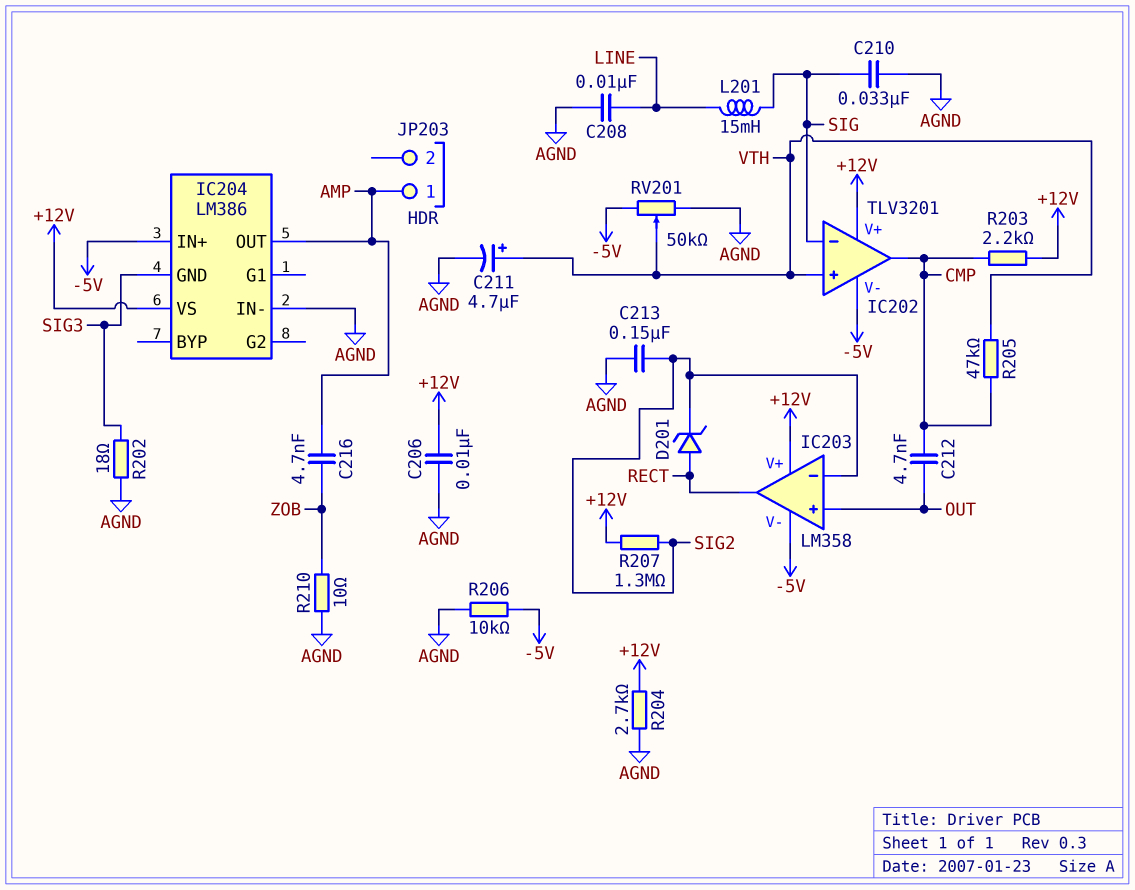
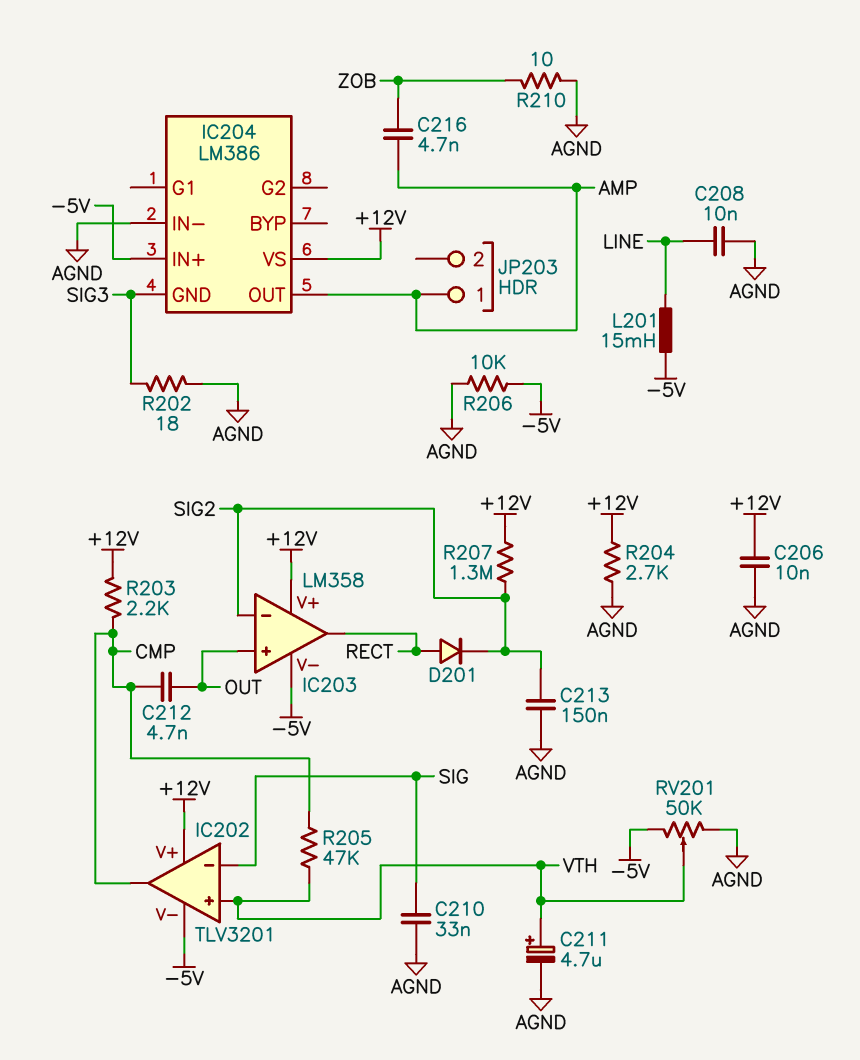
D201: zener (A RECT, K SIG2) -> diode (A RECT, K SIG2)
L201: 15mH (LINE, SIG) -> 15mH (-5V, LINE)

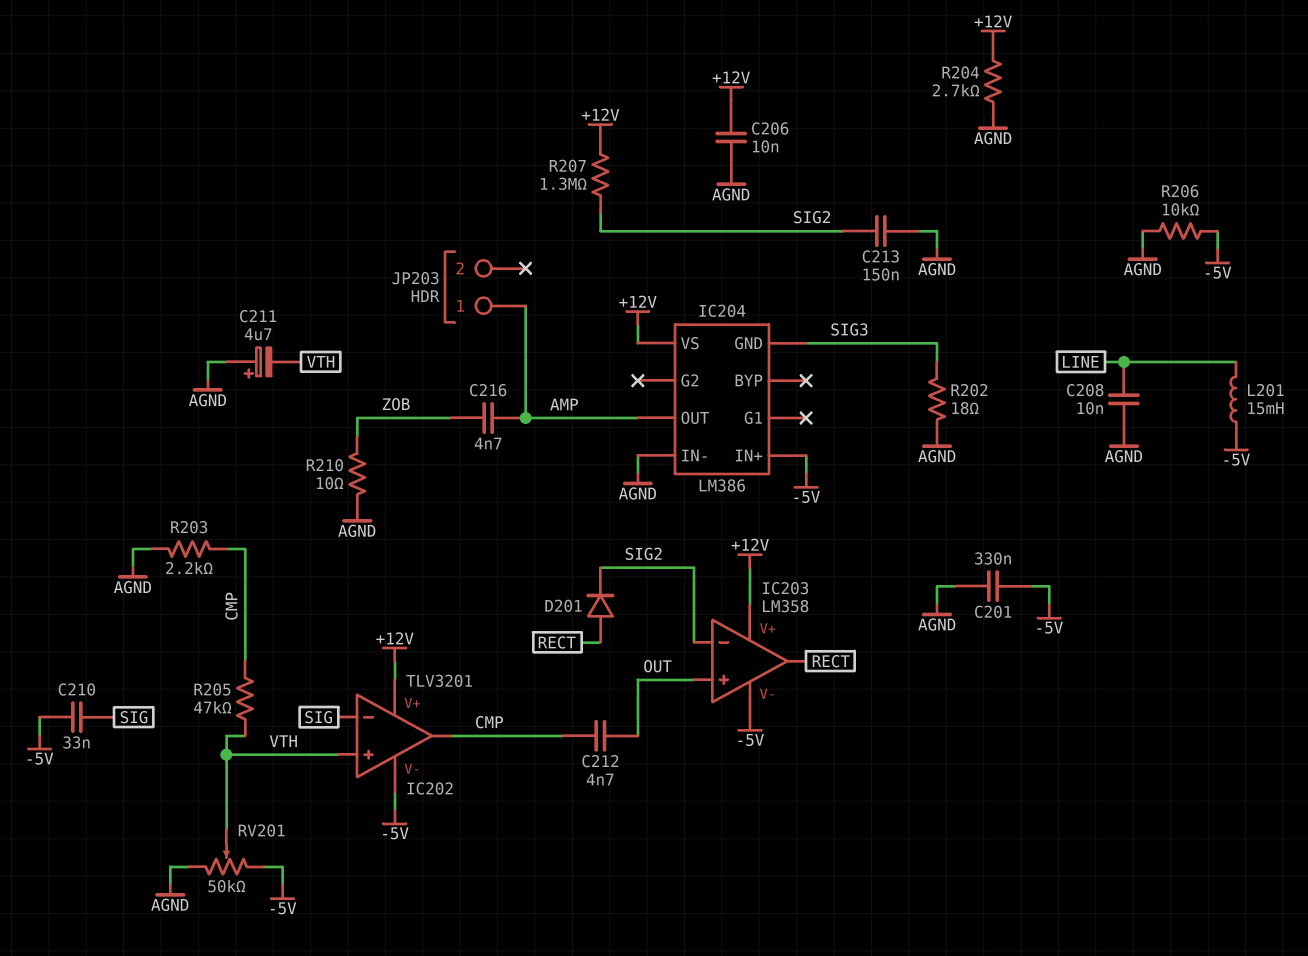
C201: none -> 330nF (-5V, AGND)
C210: 33nF (AGND, SIG) -> 33nF (-5V, SIG)
C211: 4.7uF (plus VTH, minus AGND) -> 4.7uF (plus AGND, minus VTH)
R203: 2.2k (+12V, CMP) -> 2.2k (AGND, CMP)

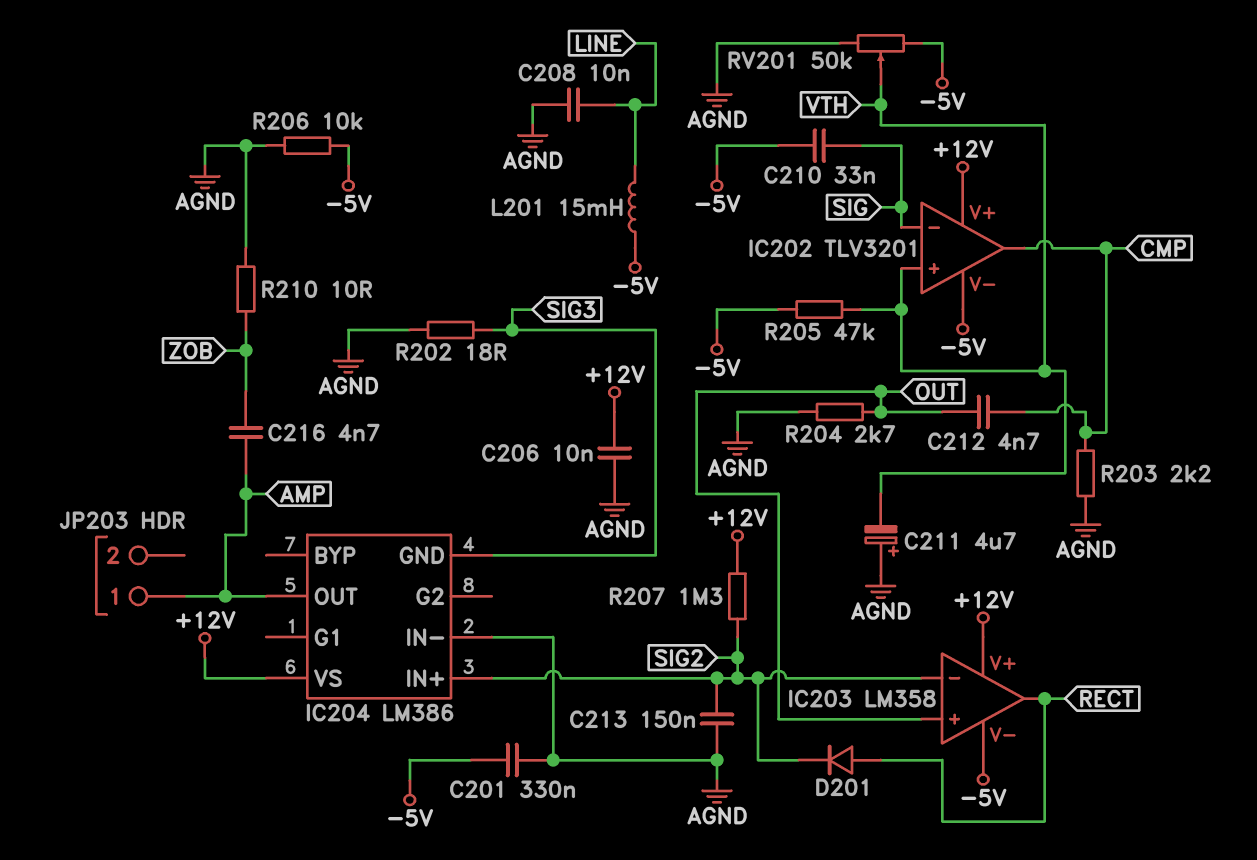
IC204 pin IN+: -5V -> SIG2
R204: 2.7k (+12V, AGND) -> 2.7k (AGND, OUT)
R205: 47k (CMP, VTH) -> 47k (-5V, VTH)

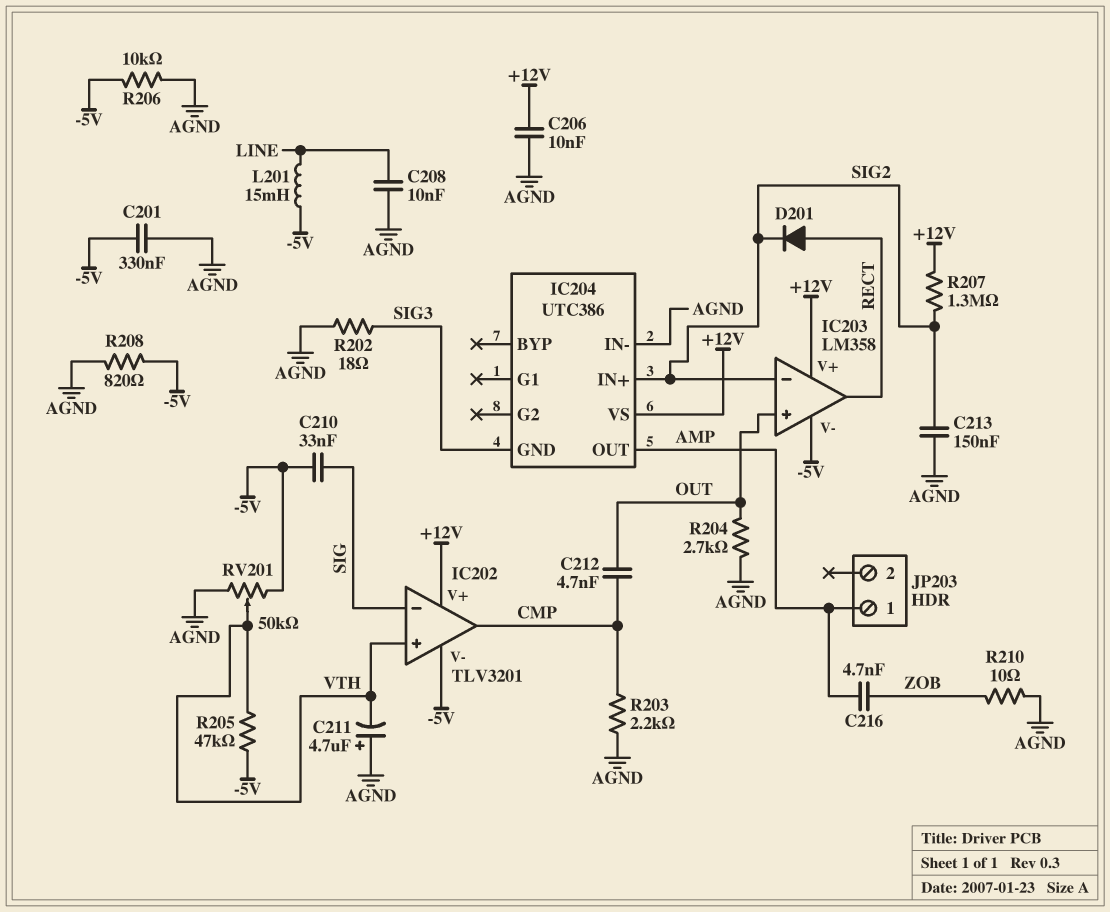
IC204: LM386 -> UTC386
R208: none -> 820 (-5V, AGND)

